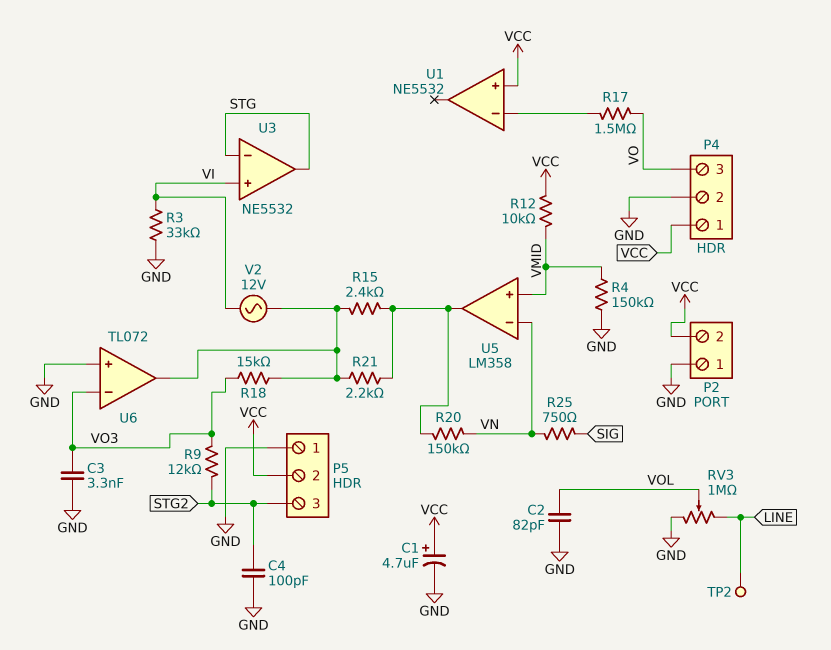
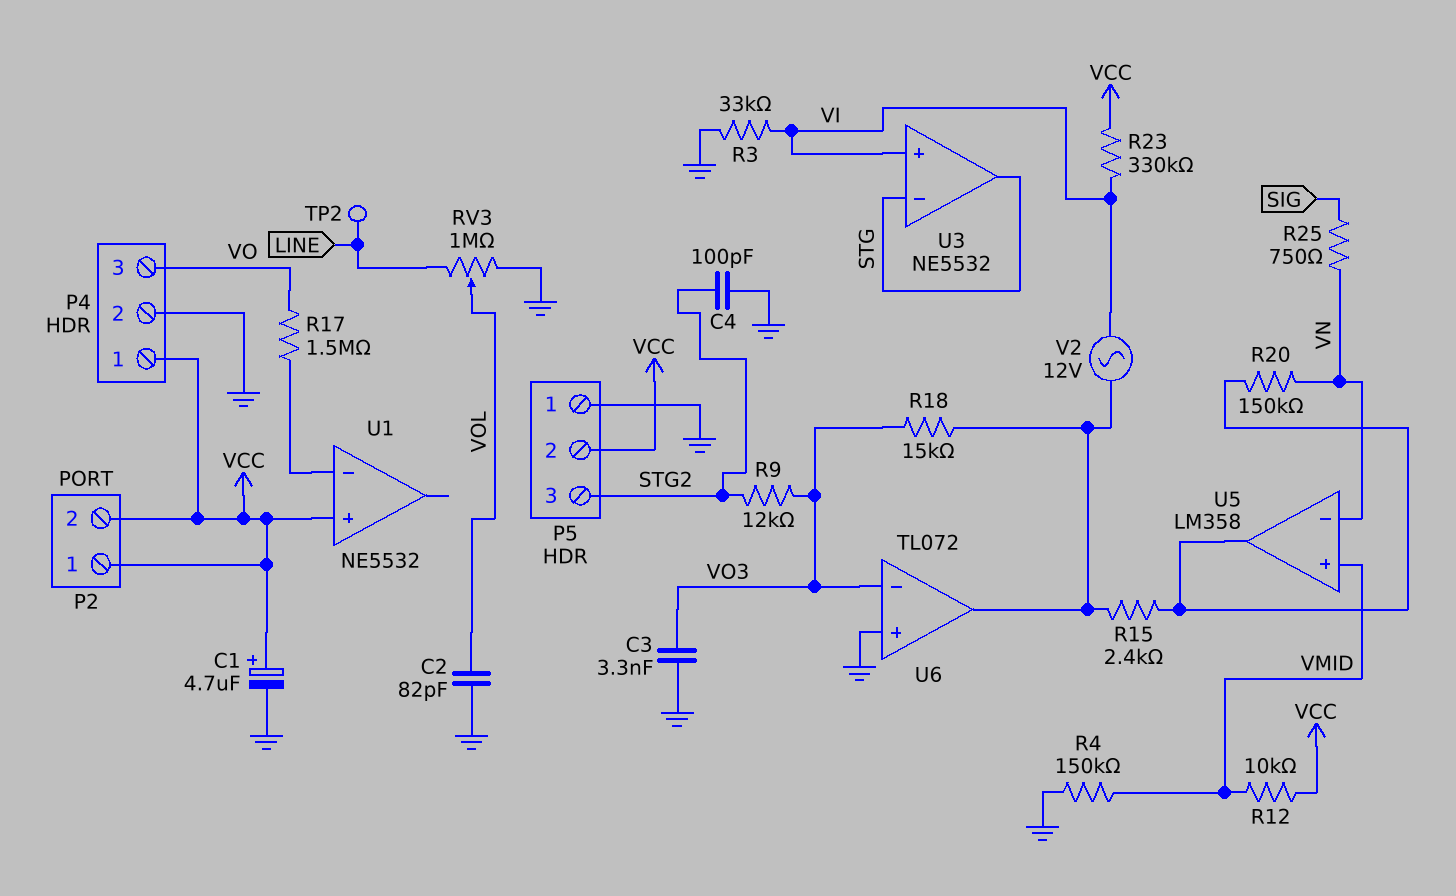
P2 pin 1: GND -> VCC
R21: 2.2k (U5/out, U6/out) -> none
R23: none -> 330k (VCC, VI)

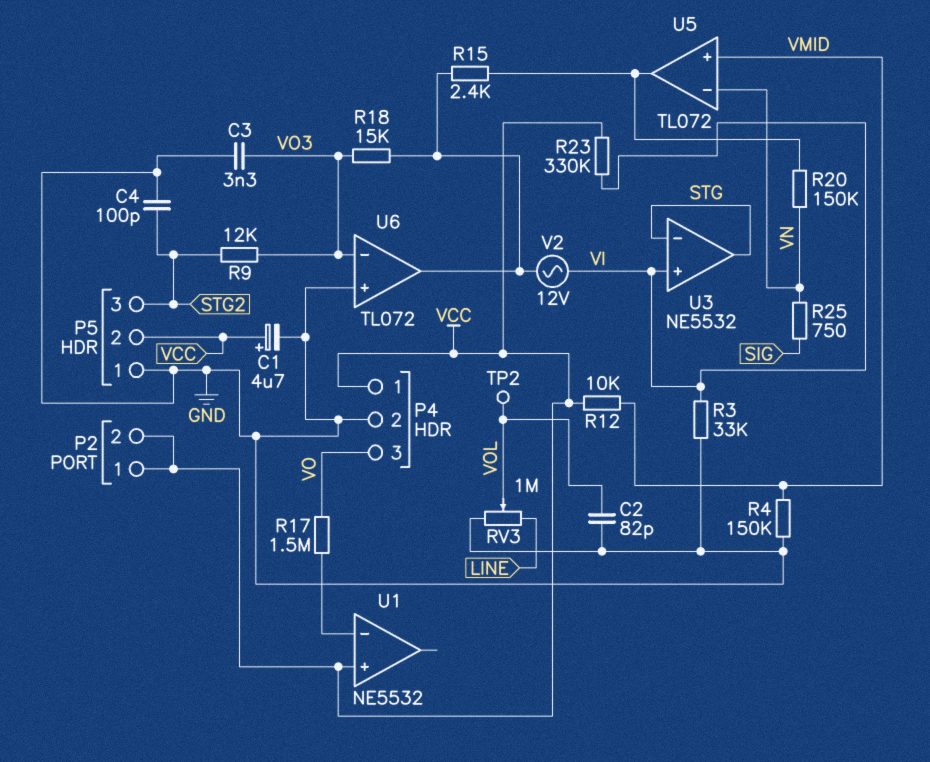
TP2: test point (LINE) -> test point (VOL)
U5: LM358 -> TL072

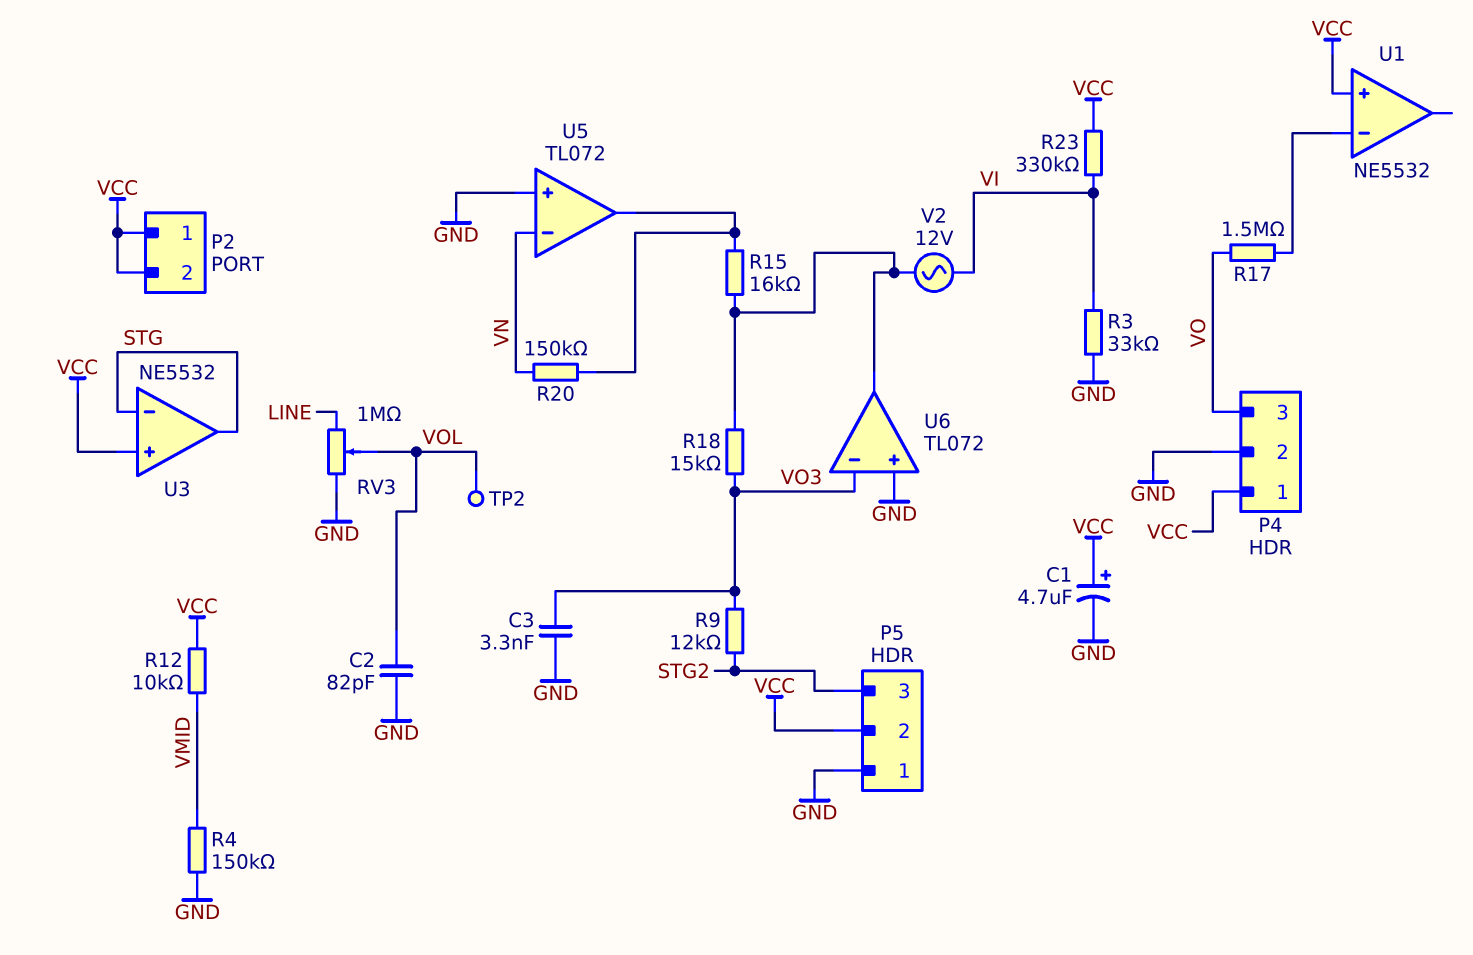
C4: 100pF (GND, STG2) -> none
R15: 2.4k (U5/out, U6/out) -> 16k (U5/out, U6/out)
R25: 750 (SIG, VN) -> none
U3 pin in+: VI -> VCC
U5 pin in+: VMID -> GND

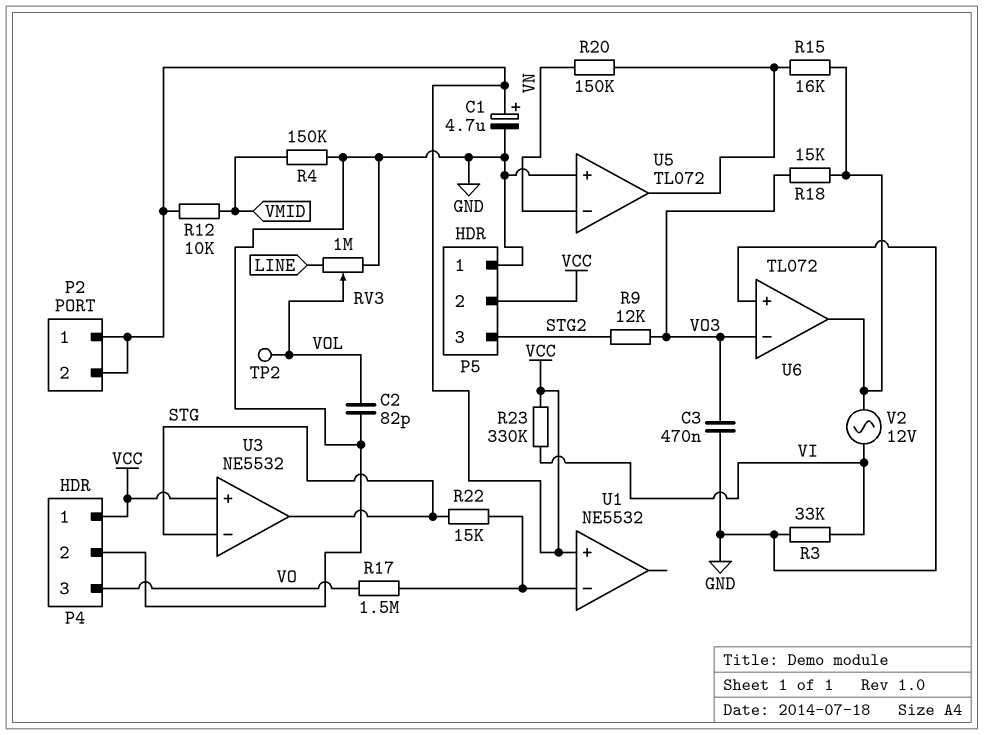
C3: 3.3nF (GND, VO3) -> 470nF (GND, VO3)
R22: none -> 15k (STG, U1/in-)

